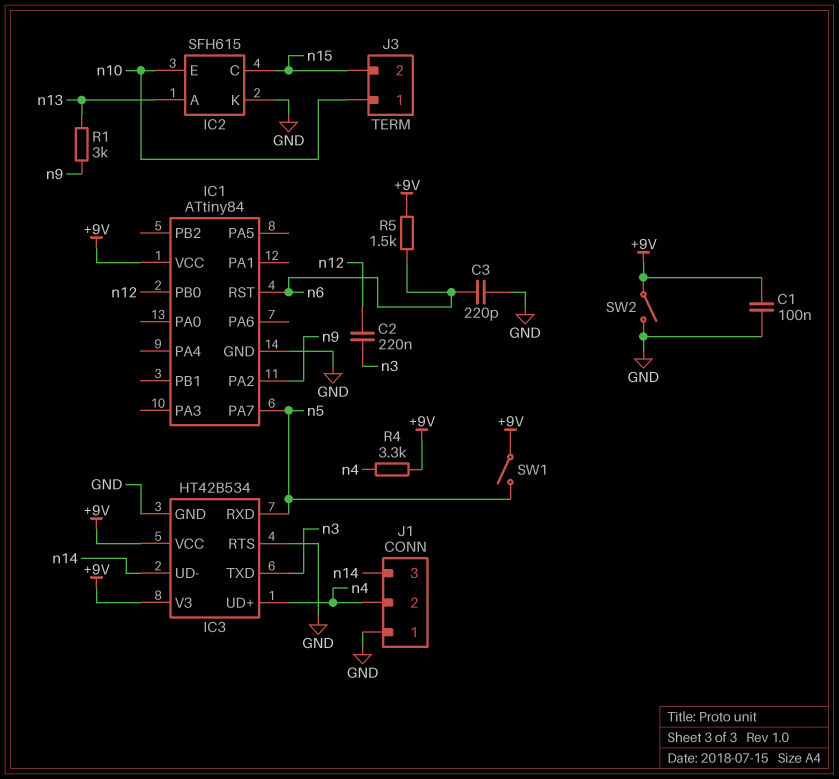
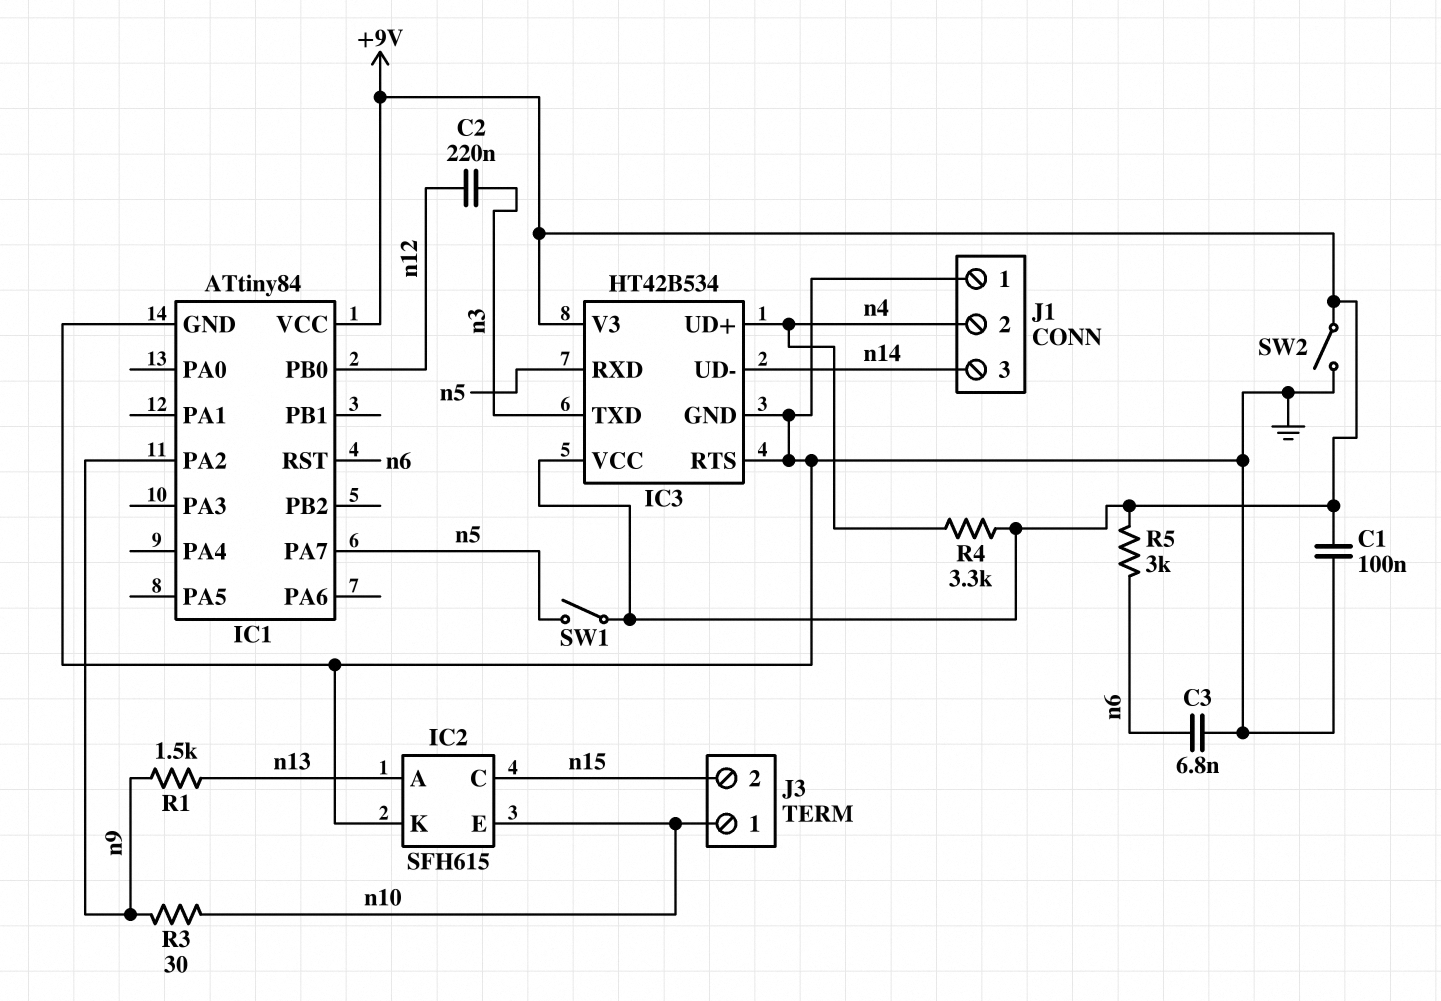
C3: 220pF (GND, n6) -> 6.8nF (GND, n6)
R1: 3k (n9, n13) -> 1.5k (n9, n13)
R3: none -> 30 (n9, n10)
R5: 1.5k (+9V, n6) -> 3k (+9V, n6)

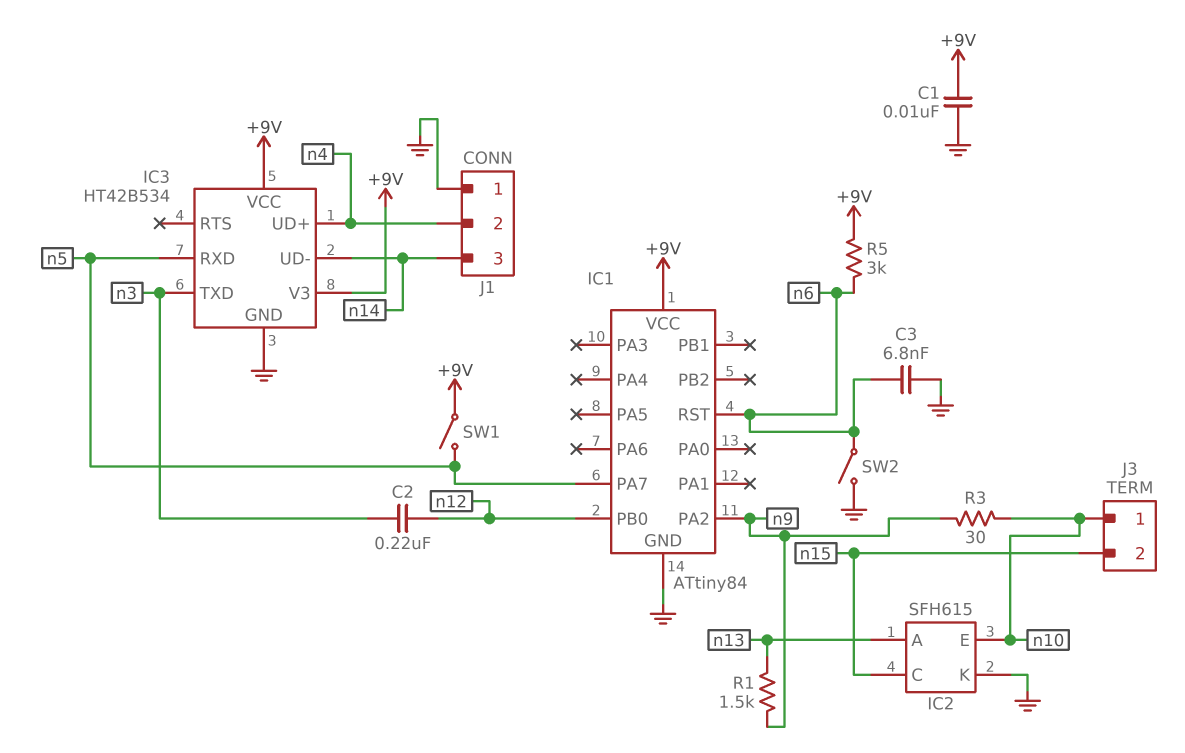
C1: 100nF (+9V, GND) -> 10nF (+9V, GND)
IC3 pin RTS: GND -> none
R4: 3.3k (+9V, n4) -> none
SW2: switch (+9V, GND) -> switch (GND, n6)

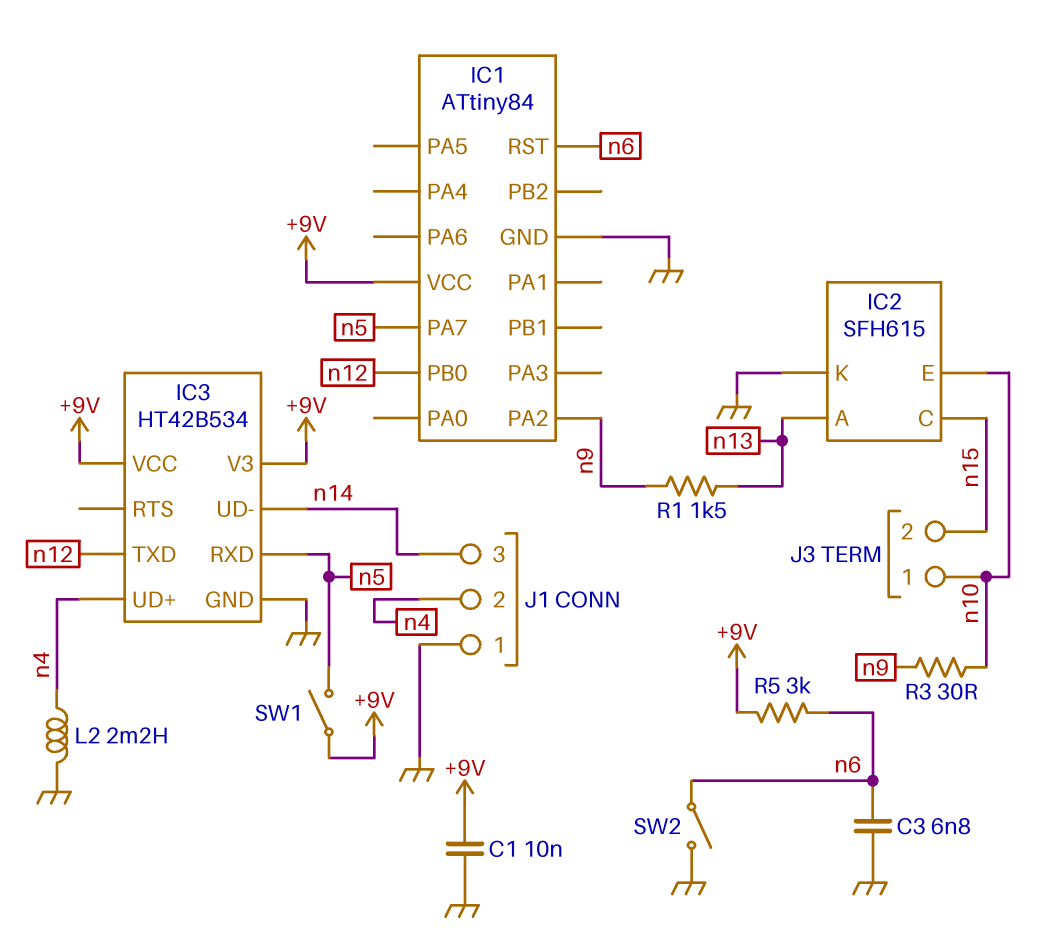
C2: 220nF (n3, n12) -> none
IC3 pin TXD: n3 -> n12
L2: none -> 2.2mH (GND, n4)

